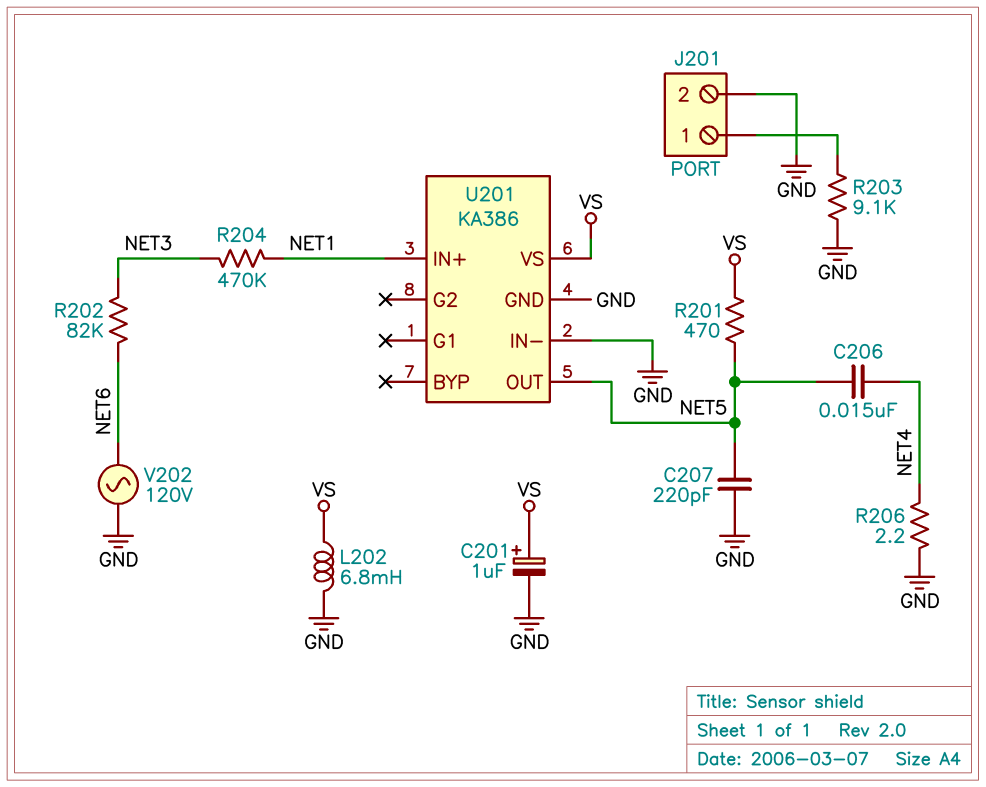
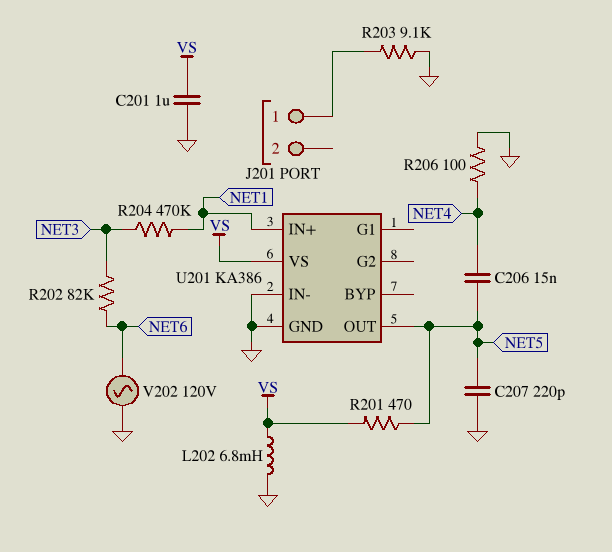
C201: 1uF (plus VS, minus GND) -> 1uF (GND, VS)
J201 pin 2: GND -> none
R206: 2.2 (GND, NET4) -> 100 (GND, NET4)

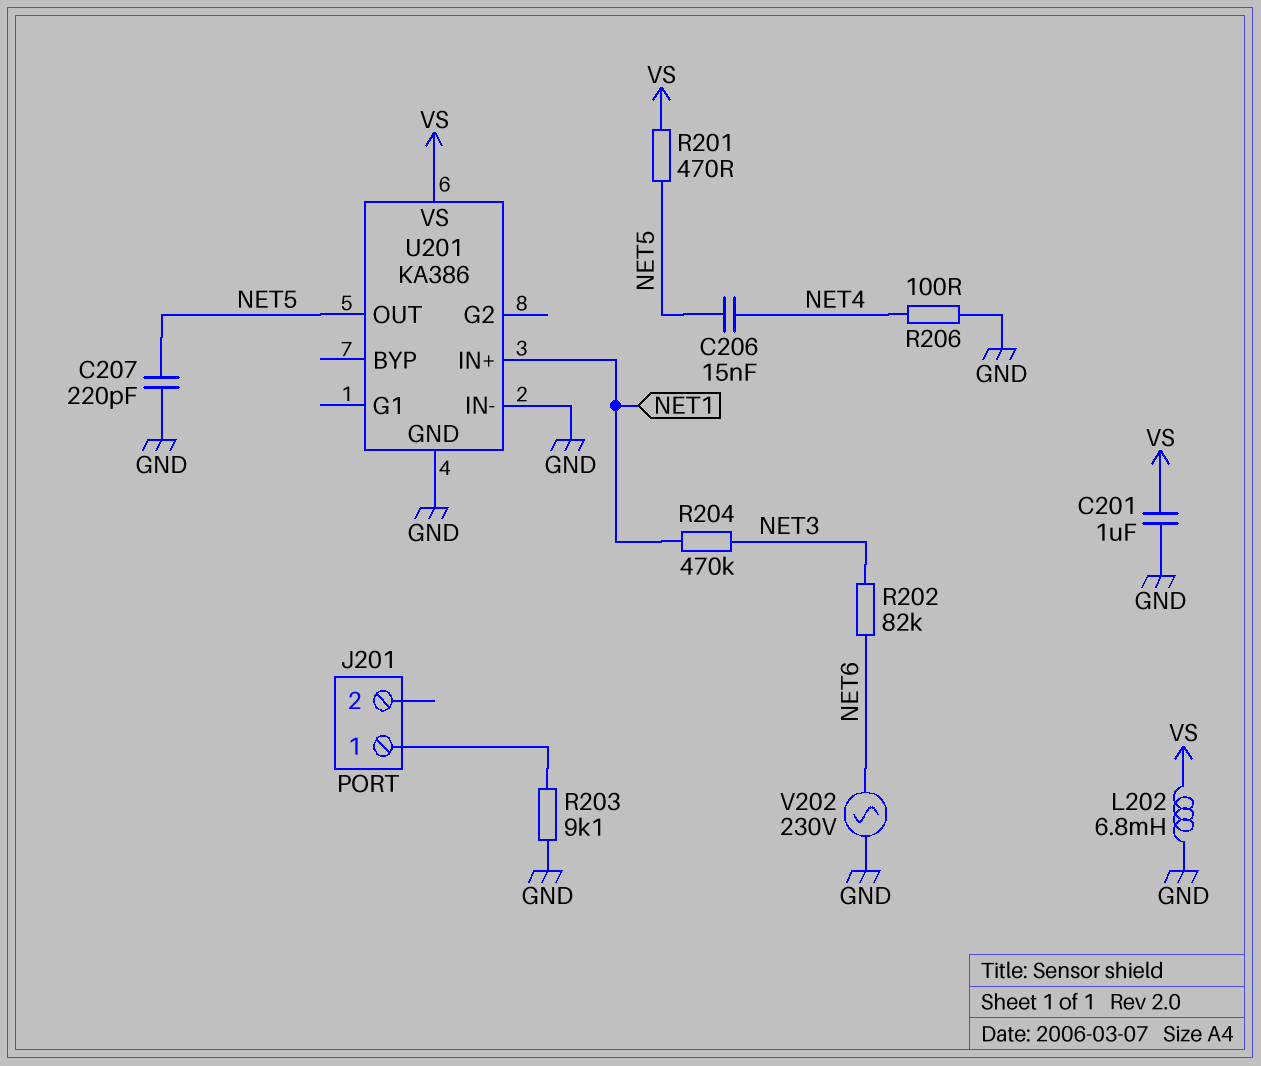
V202: AC 120V (GND, NET6) -> AC 230V (GND, NET6)

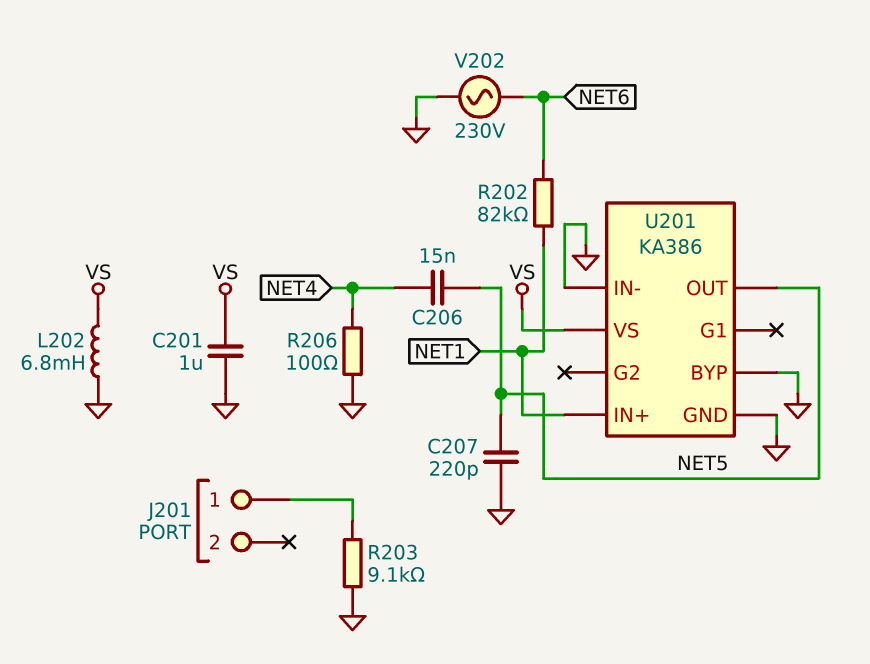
R201: 470 (NET5, VS) -> none
R202: 82k (NET3, NET6) -> 82k (NET1, NET6)
R204: 470k (NET1, NET3) -> none
U201 pin BYP: none -> GND

